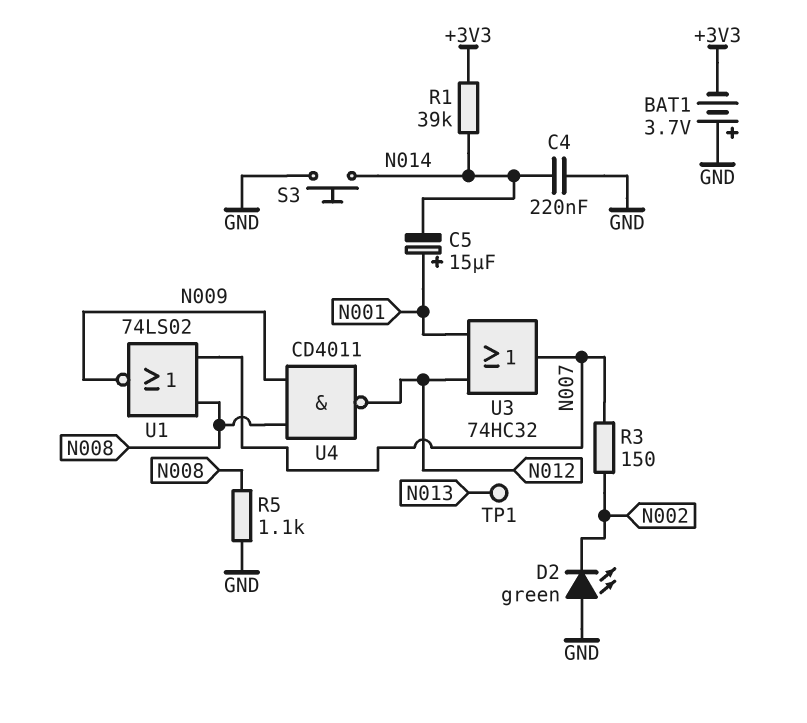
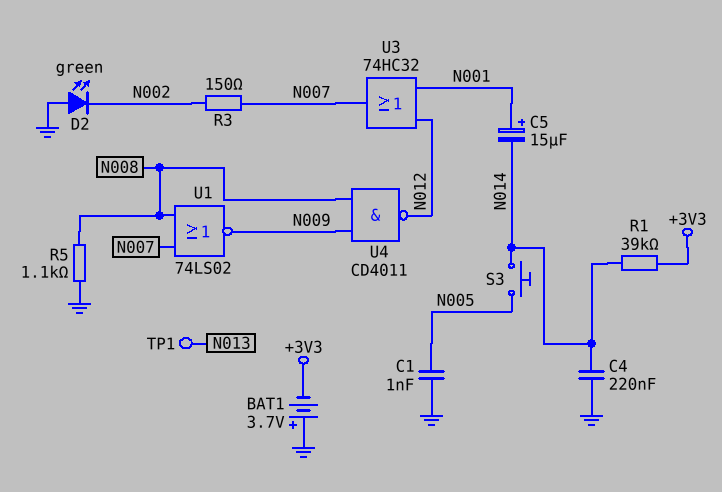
C1: none -> 1nF (GND, N005)
S3: button (GND, N014) -> button (N005, N014)

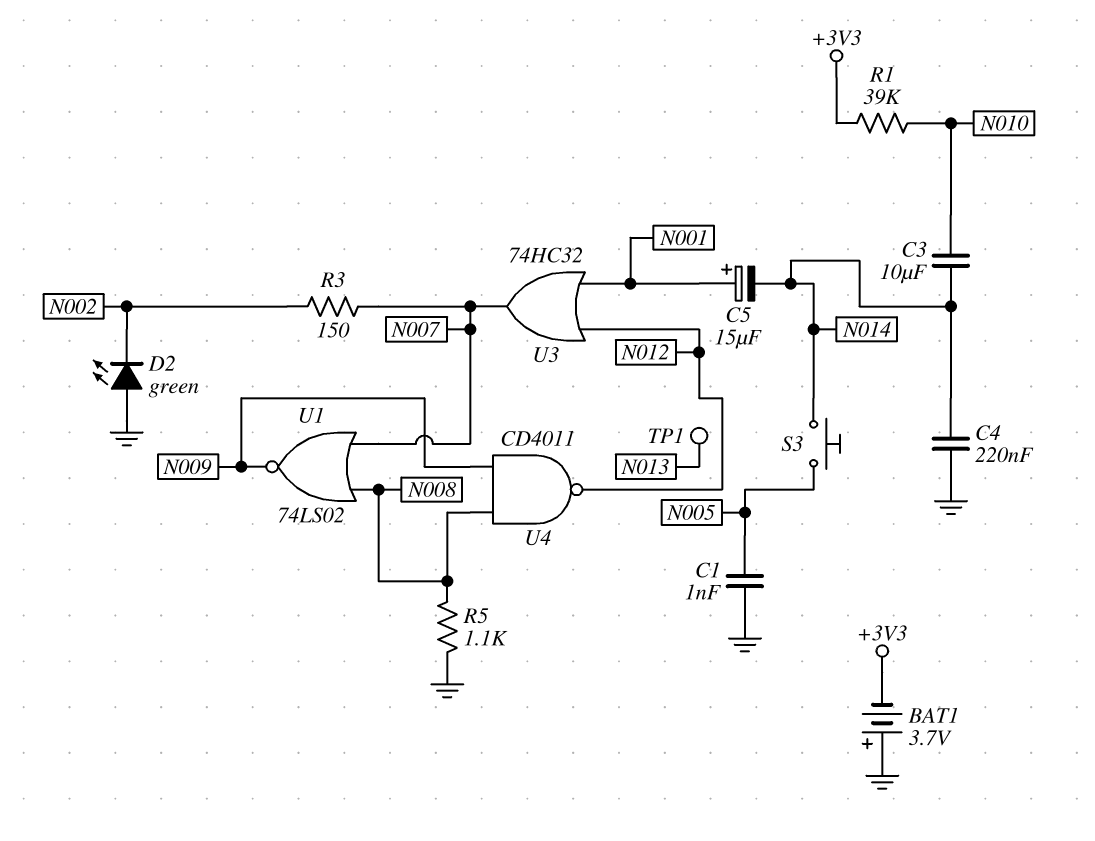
C3: none -> 10uF (N010, N014)
R1: 39k (+3V3, N014) -> 39k (+3V3, N010)

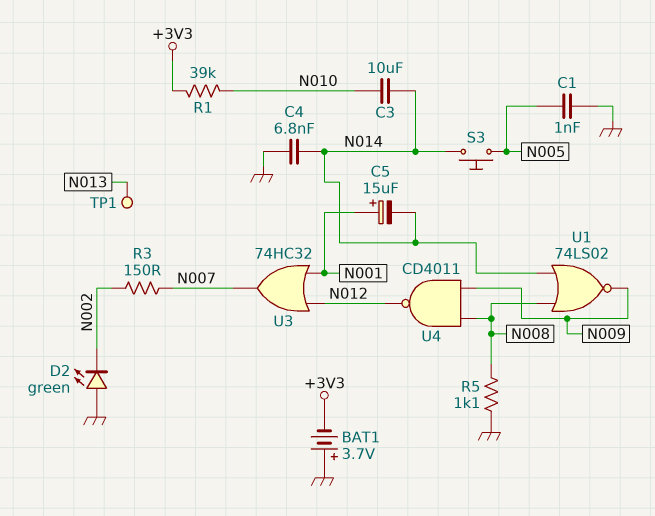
C4: 220nF (GND, N014) -> 6.8nF (GND, N014)
U1: NOR 74LS02 (in N007, in N008, out N009) -> NOR 74LS02 (in N008, in N014, out N009)

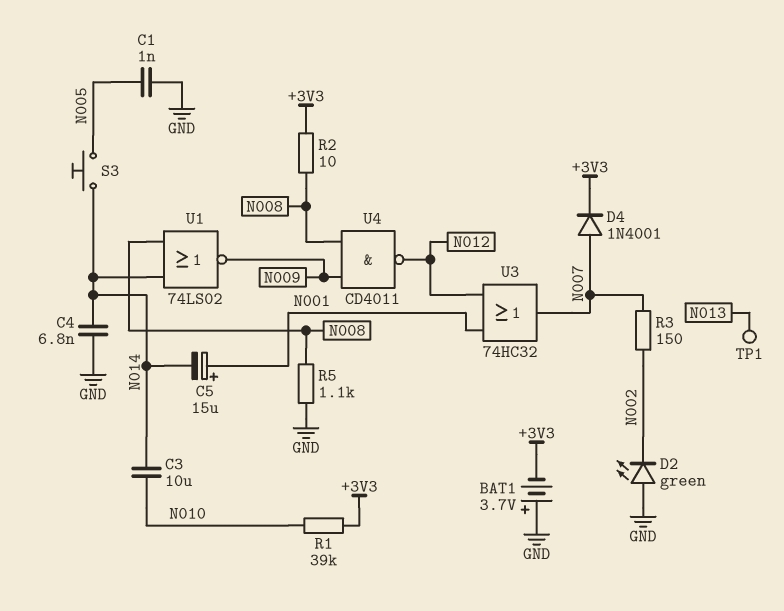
D4: none -> diode 1N4001 (A N007, K +3V3)
R2: none -> 10 (+3V3, N008)

